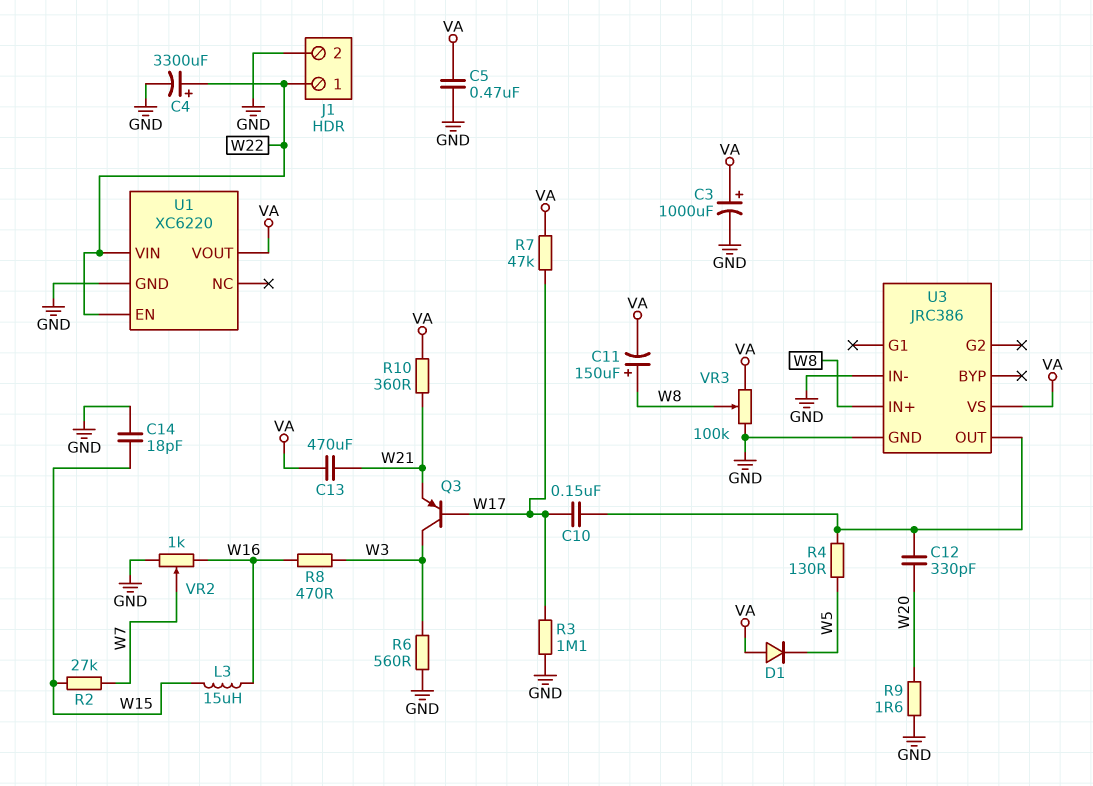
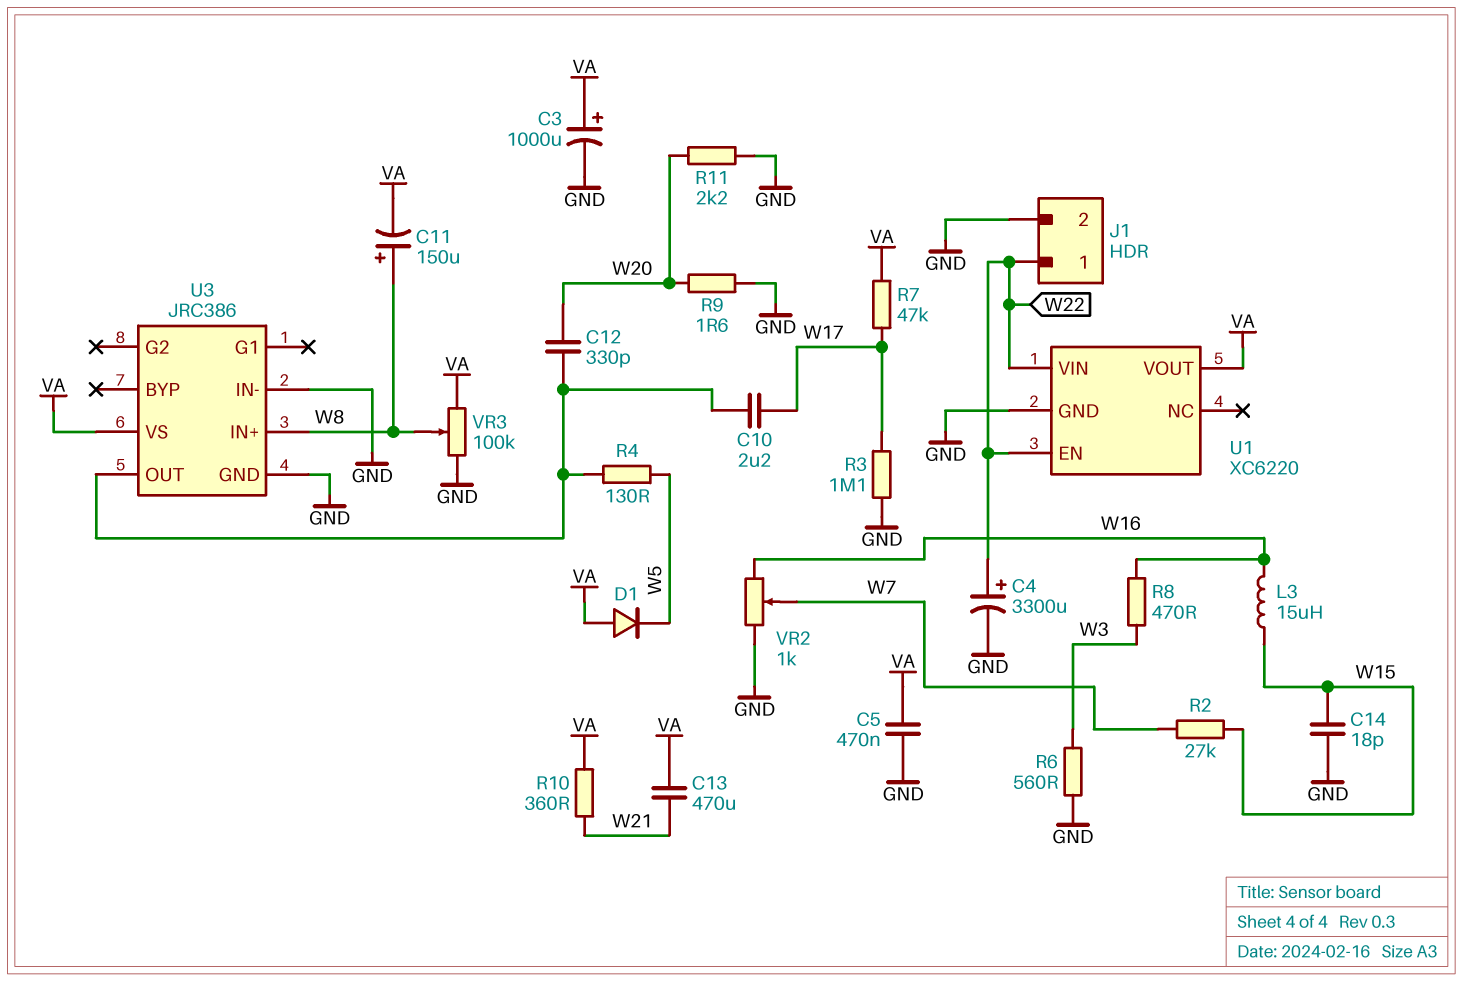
C10: 150nF (U3/OUT, W17) -> 2.2uF (U3/OUT, W17)
Q3: PNP (B W17, C W3, E W21) -> none
R11: none -> 2.2k (GND, W20)

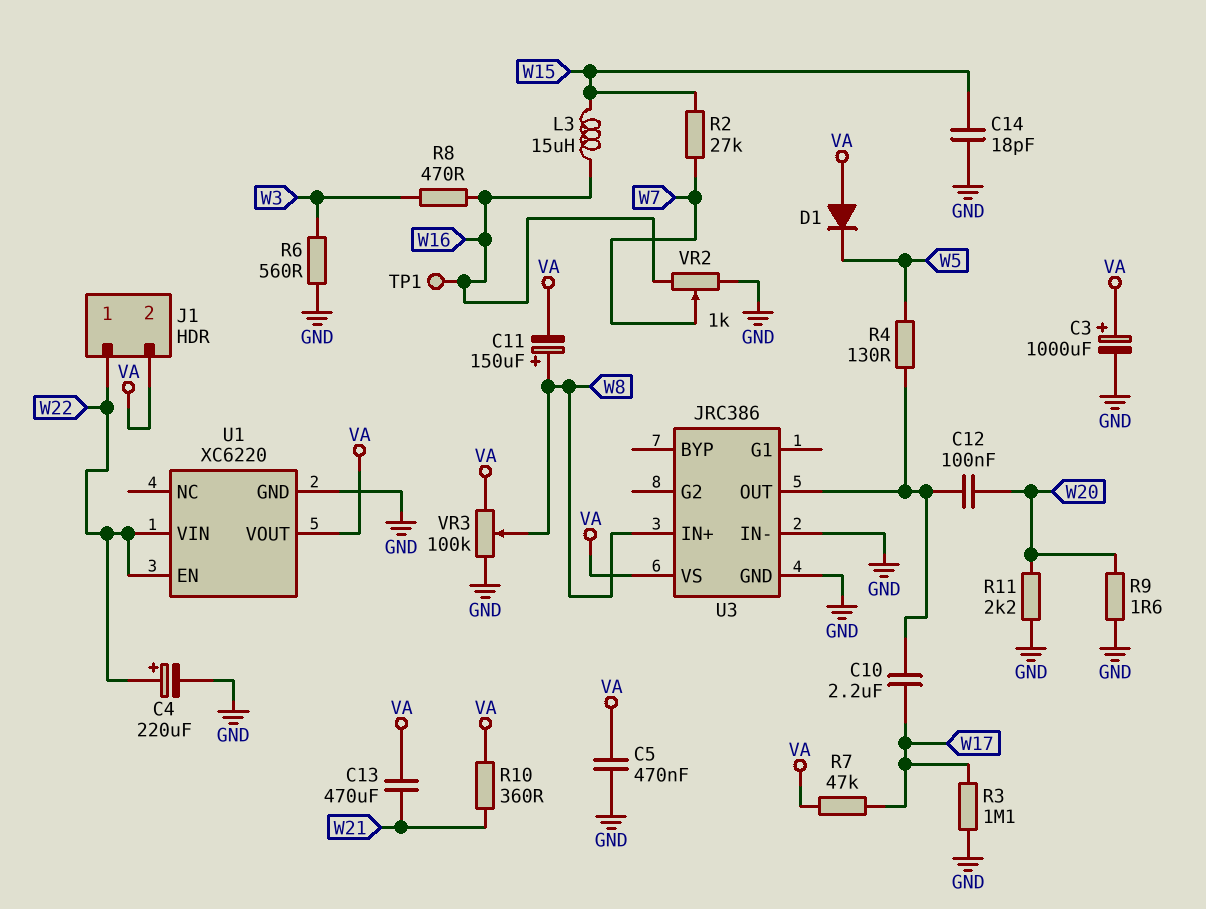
C4: 3300uF (plus W22, minus GND) -> 220uF (plus W22, minus GND)
C12: 330pF (U3/OUT, W20) -> 100nF (U3/OUT, W20)
J1 pin 2: GND -> VA
TP1: none -> test point (W16)

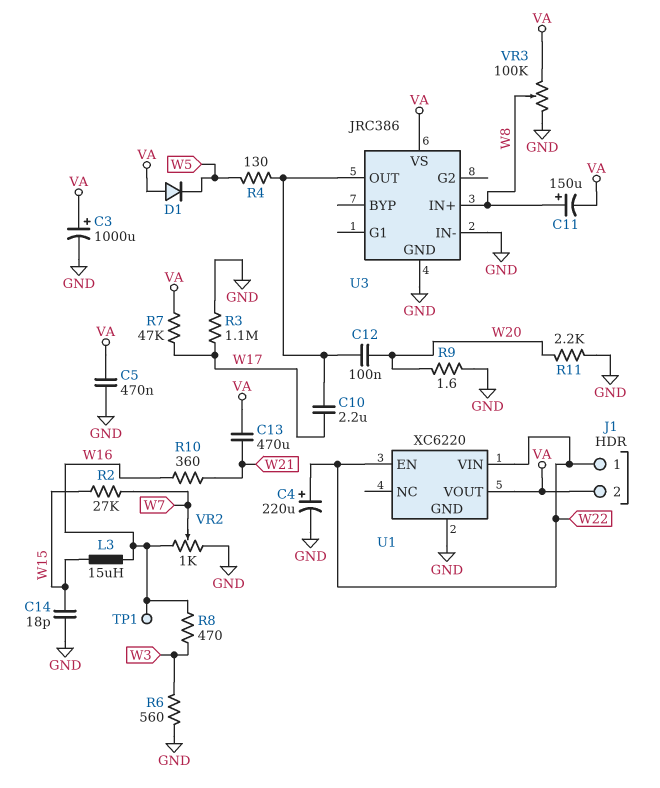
R10: 360 (VA, W21) -> 360 (W16, W21)

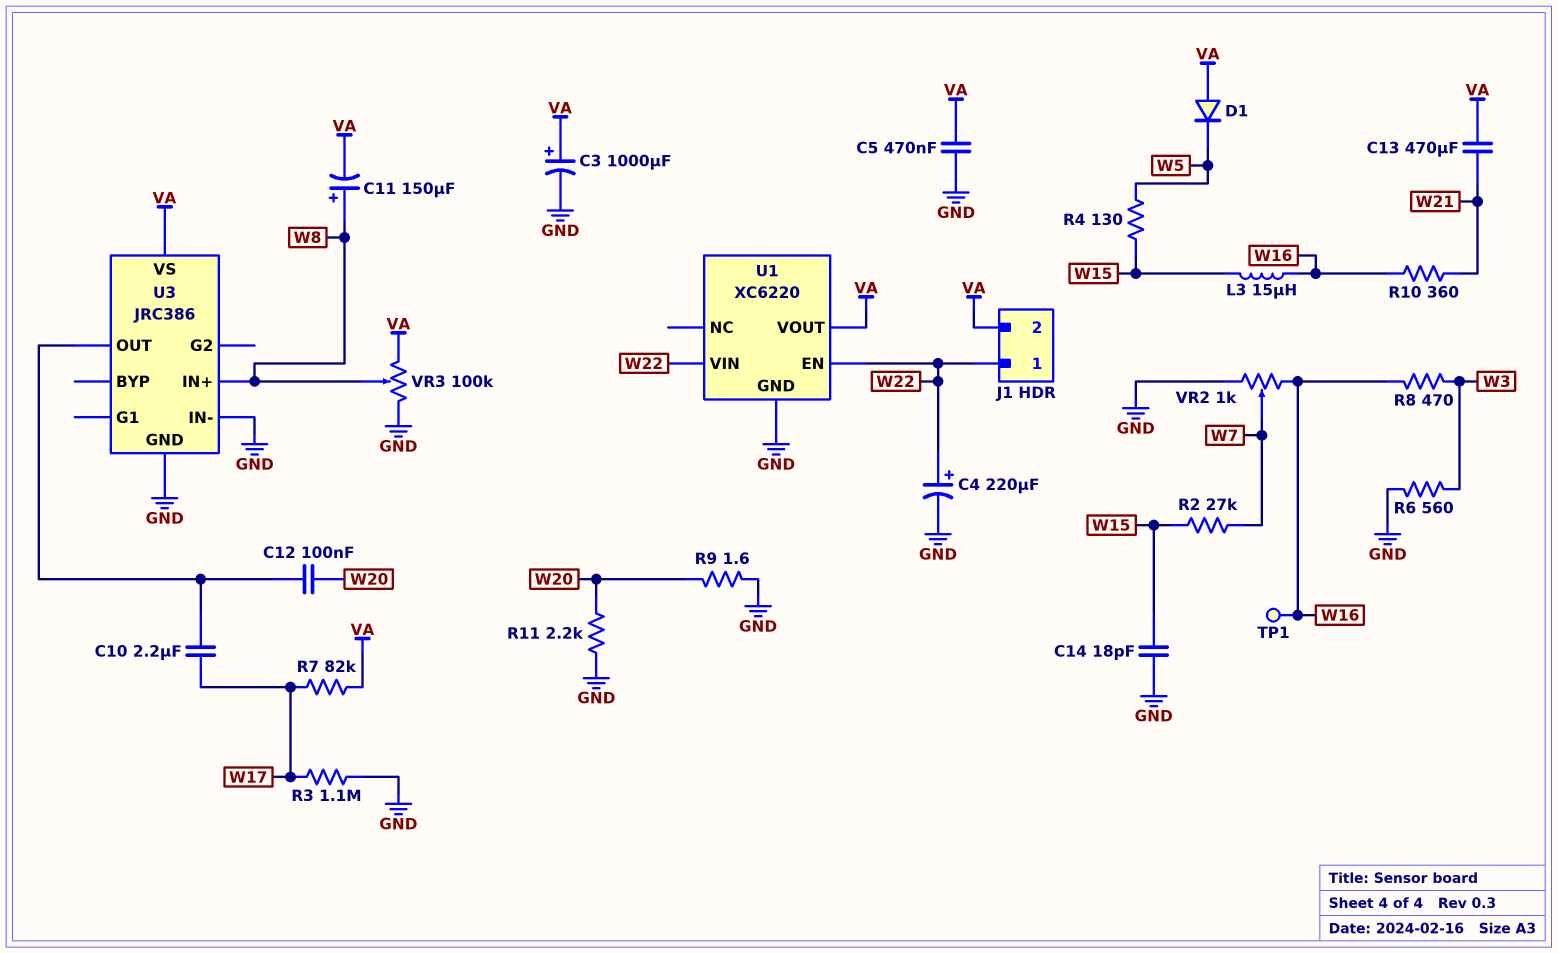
R4: 130 (U3/OUT, W5) -> 130 (W5, W15)
R7: 47k (VA, W17) -> 82k (VA, W17)

